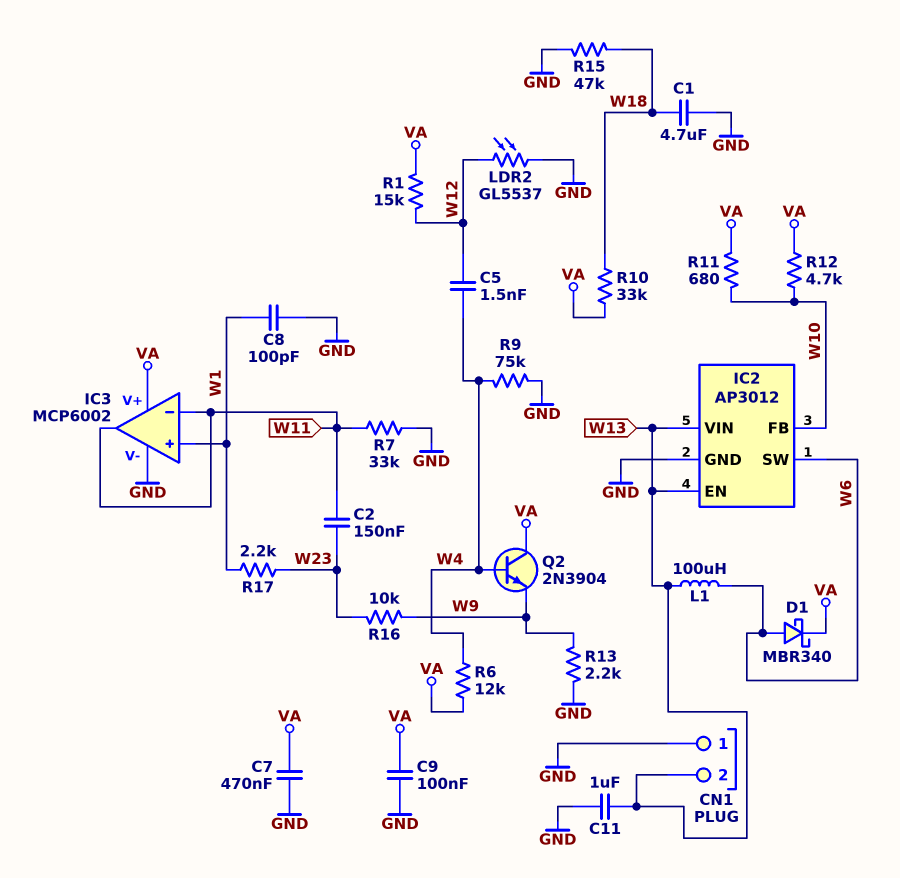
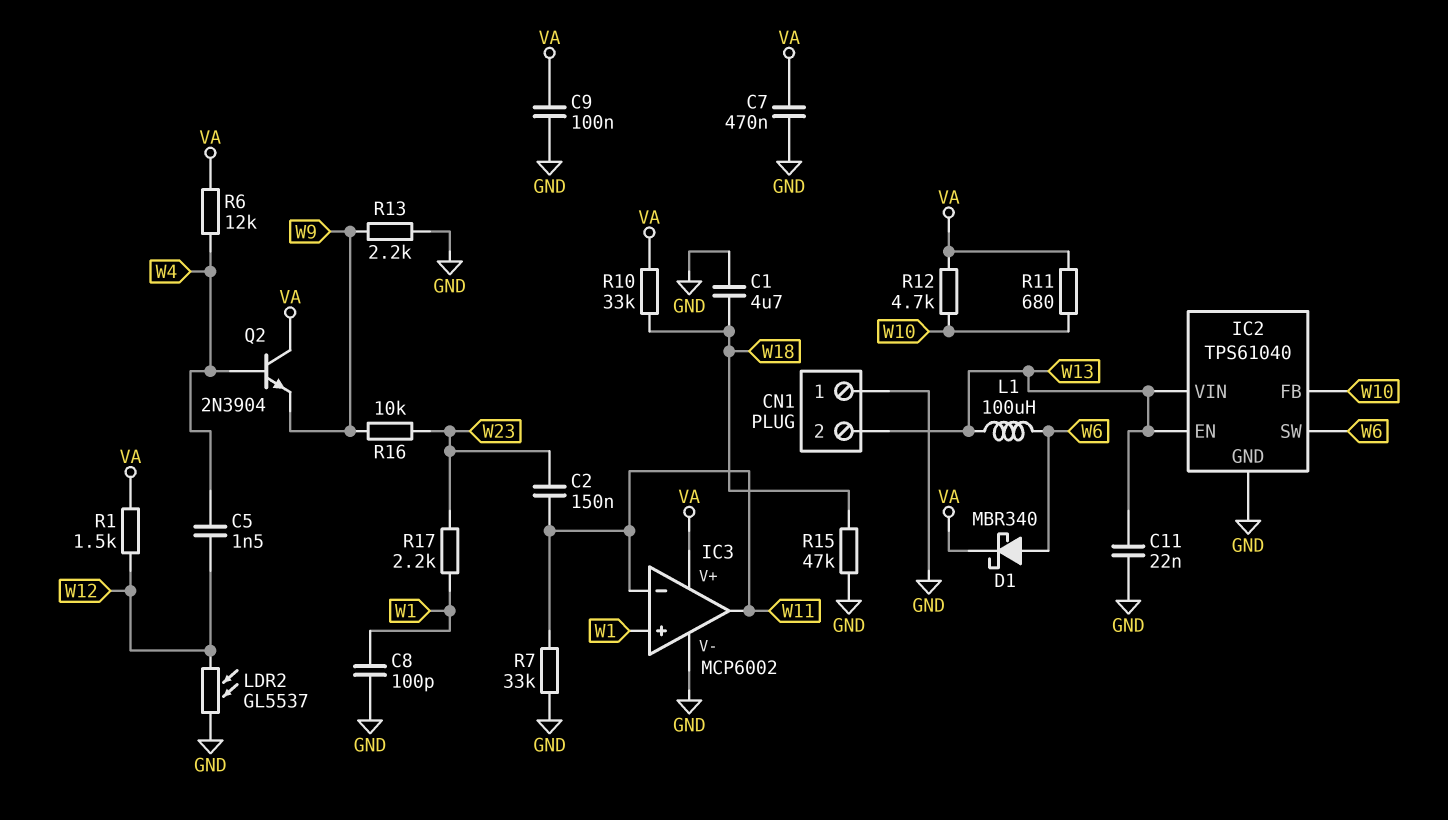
C11: 1uF (GND, W13) -> 22nF (GND, W13)
IC2: AP3012 -> TPS61040
R1: 15k (VA, W12) -> 1.5k (VA, W12)
R9: 75k (GND, W4) -> none

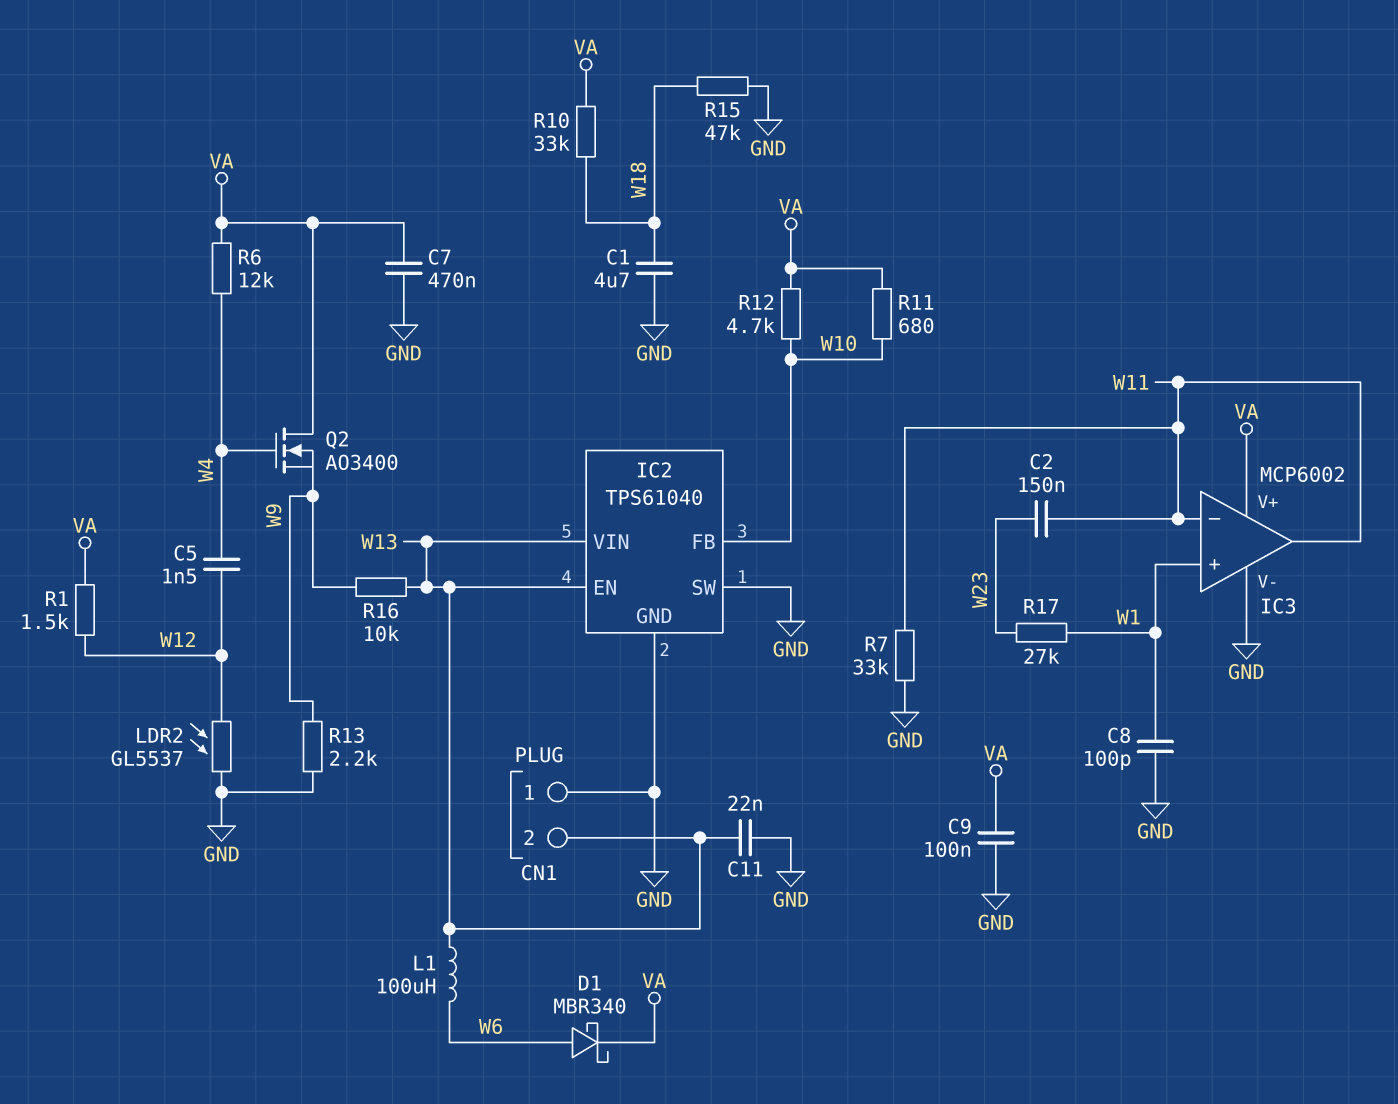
IC2 pin SW: W6 -> GND
Q2: NPN 2N3904 (B W4, C VA, E W9) -> NMOS AO3400 (G W4, D VA, S W9)
R16: 10k (W9, W23) -> 10k (W9, W13)
R17: 2.2k (W1, W23) -> 27k (W1, W23)

